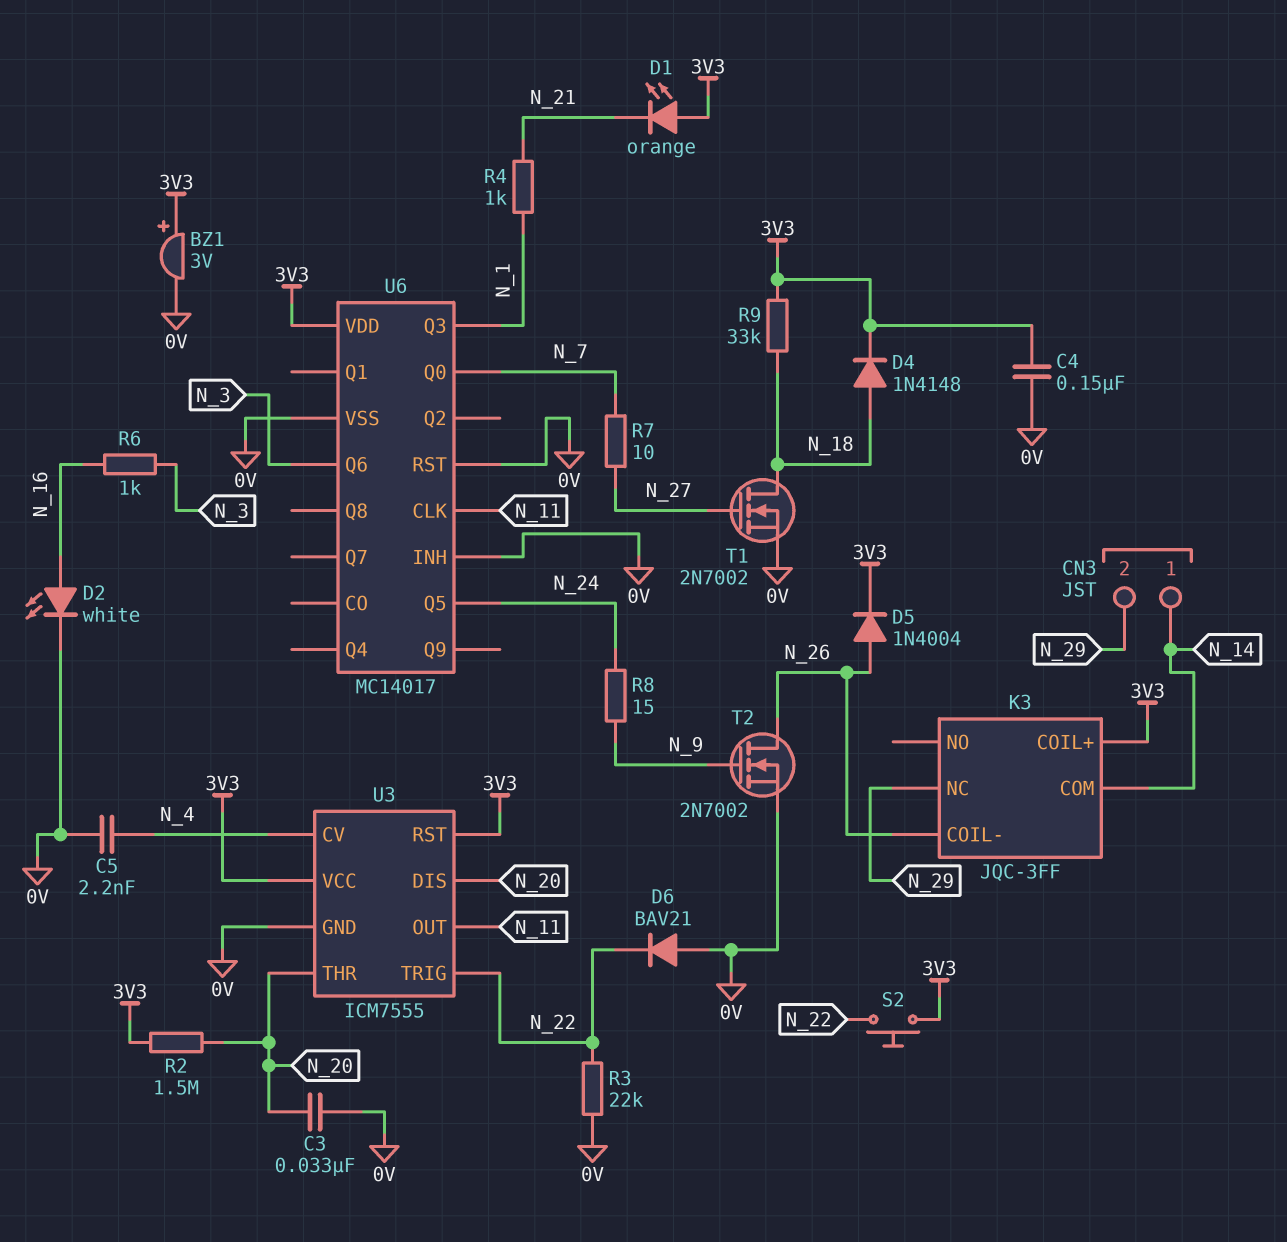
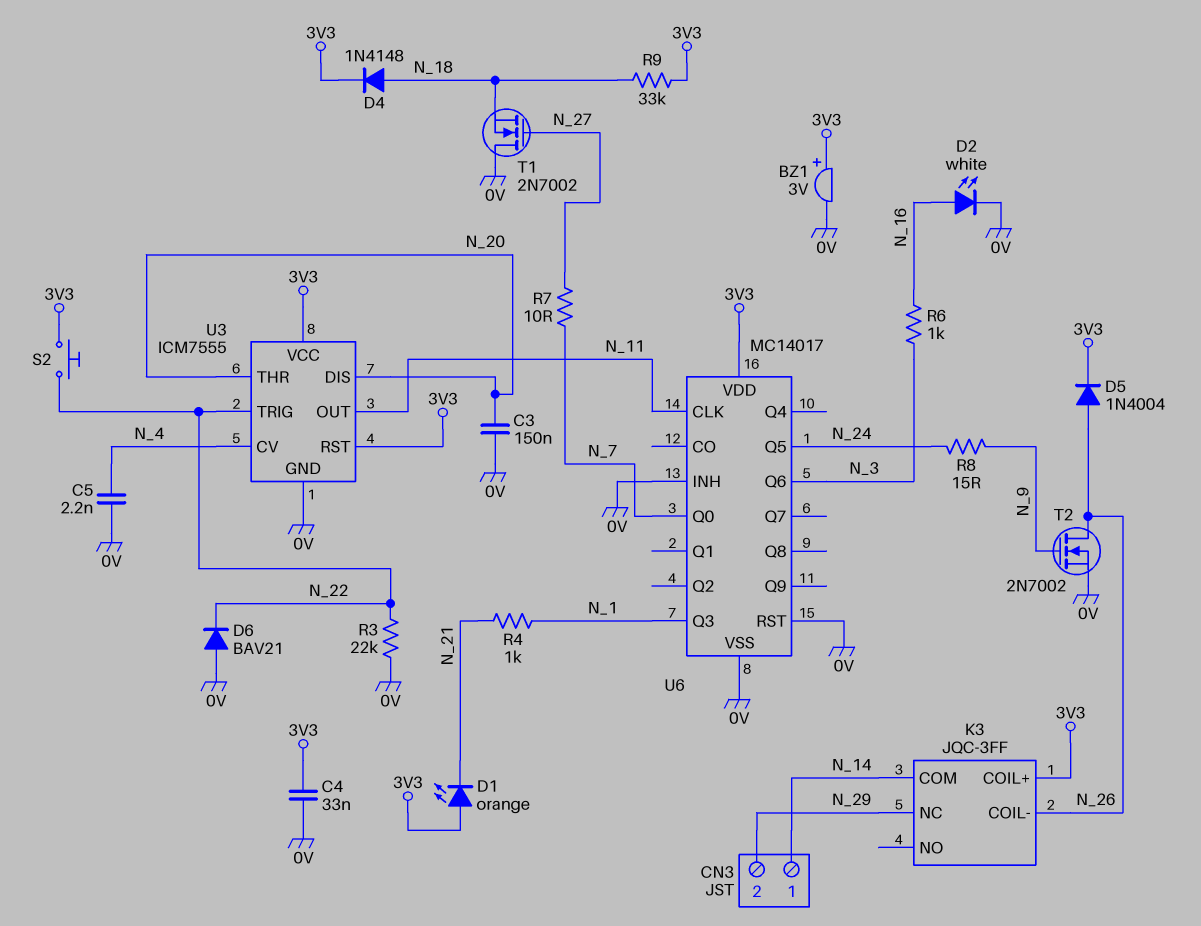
C3: 33nF (0V, N_20) -> 150nF (0V, N_20)
C4: 150nF (0V, 3V3) -> 33nF (0V, 3V3)
R2: 1.5M (3V3, N_20) -> none
T1: NMOS 2N7002 (G N_27, D N_18, S 0V) -> NMOS 2N7002 (G N_27, D 0V, S N_18)

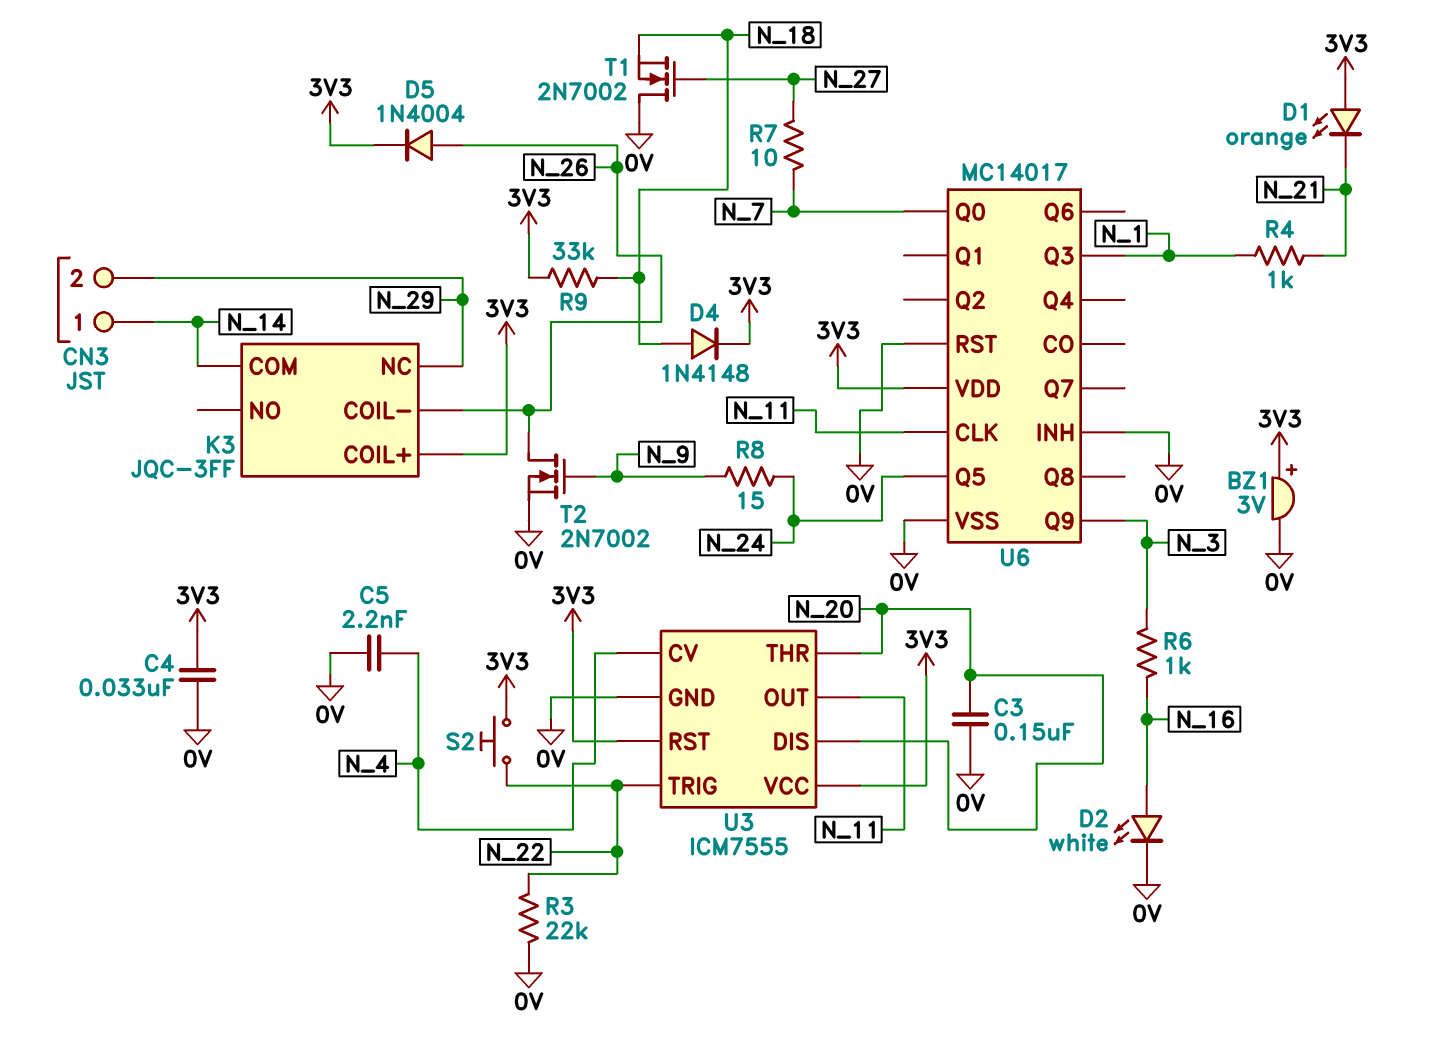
D6: diode BAV21 (A 0V, K N_22) -> none
U6 pin Q6: N_3 -> none
U6 pin Q9: none -> N_3

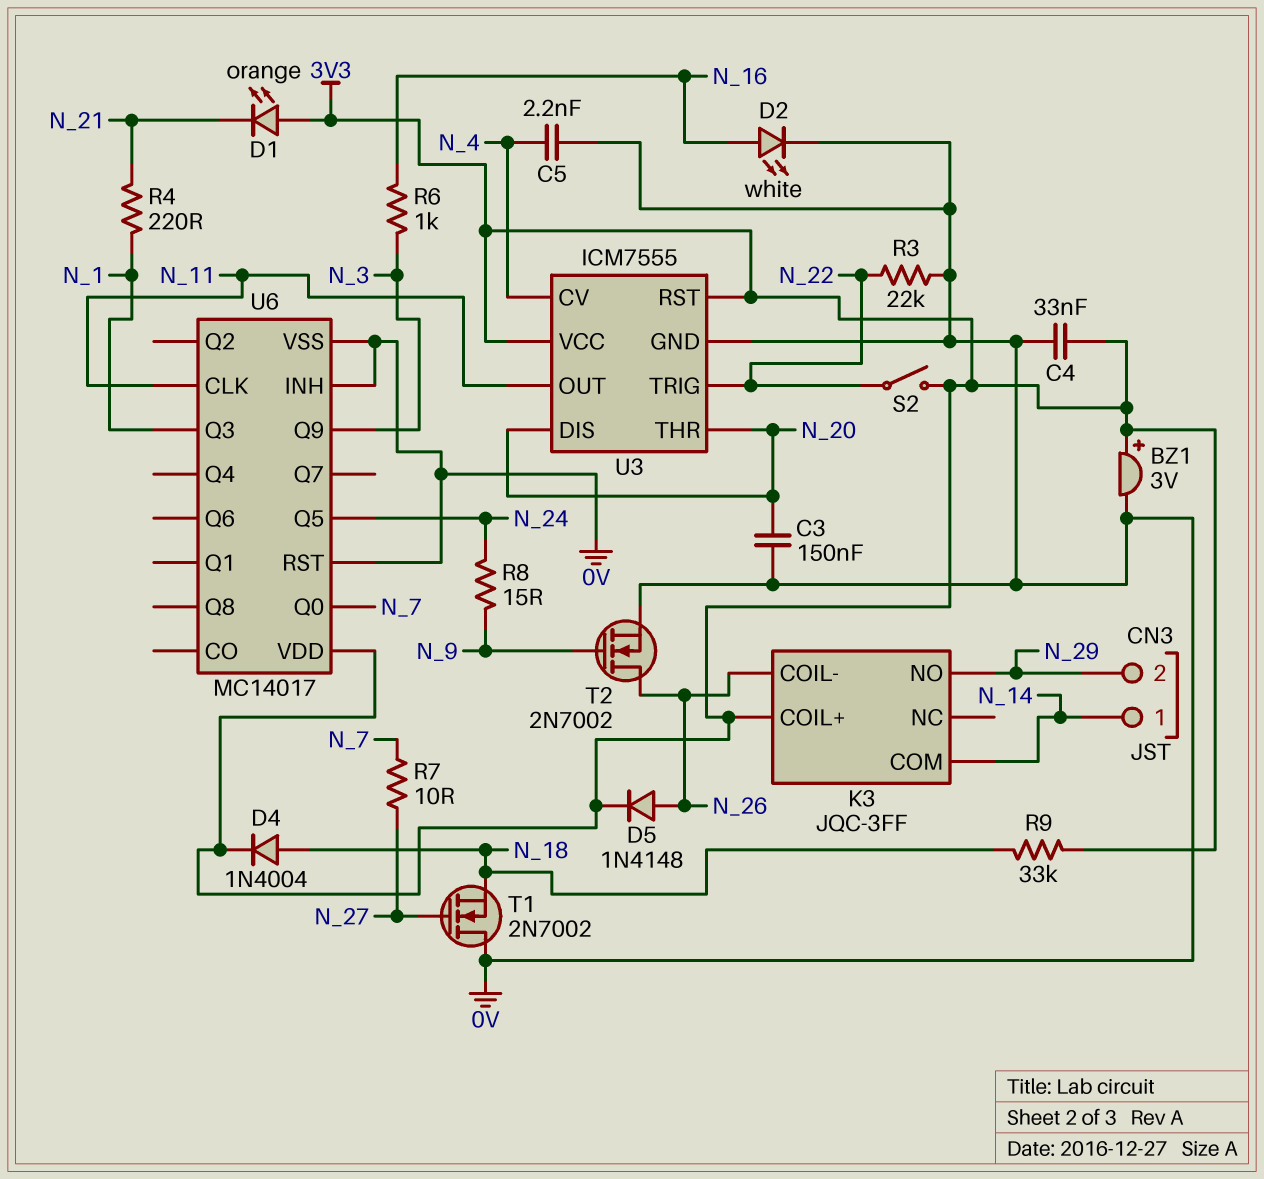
D4: diode 1N4148 (A N_18, K 3V3) -> diode 1N4004 (A N_18, K 3V3)
D5: diode 1N4004 (A N_26, K 3V3) -> diode 1N4148 (A N_26, K 3V3)
K3 pin NC: N_29 -> none
K3 pin NO: none -> N_29
R4: 1k (N_1, N_21) -> 220 (N_1, N_21)
S2: button (3V3, N_22) -> switch (3V3, N_22)

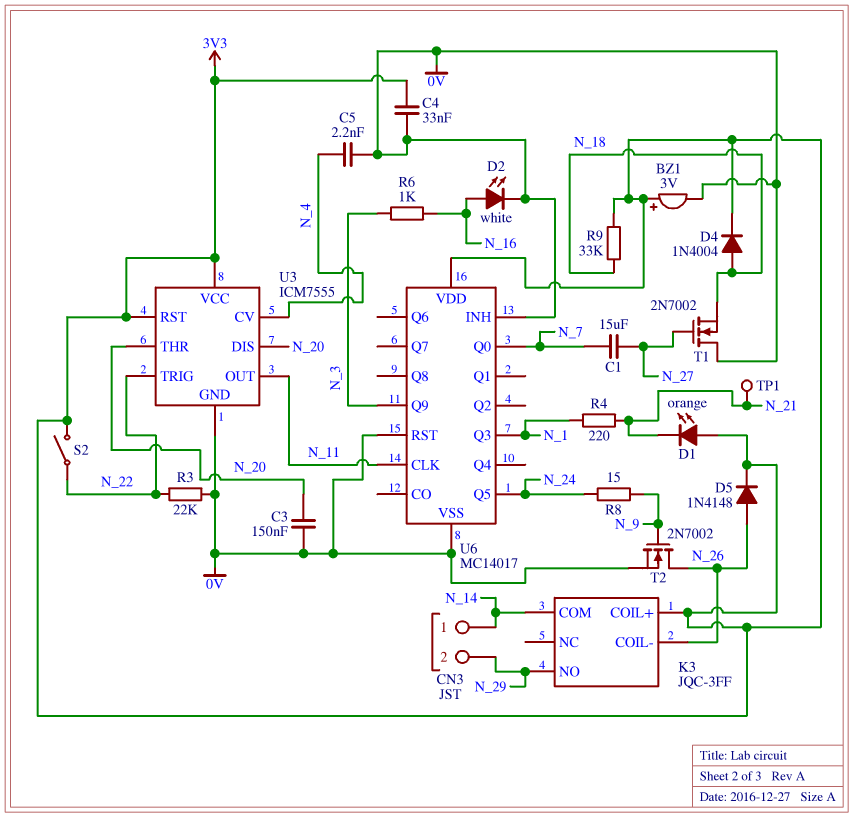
C1: none -> 15uF (N_7, N_27)
R7: 10 (N_7, N_27) -> none
TP1: none -> test point (N_21)

